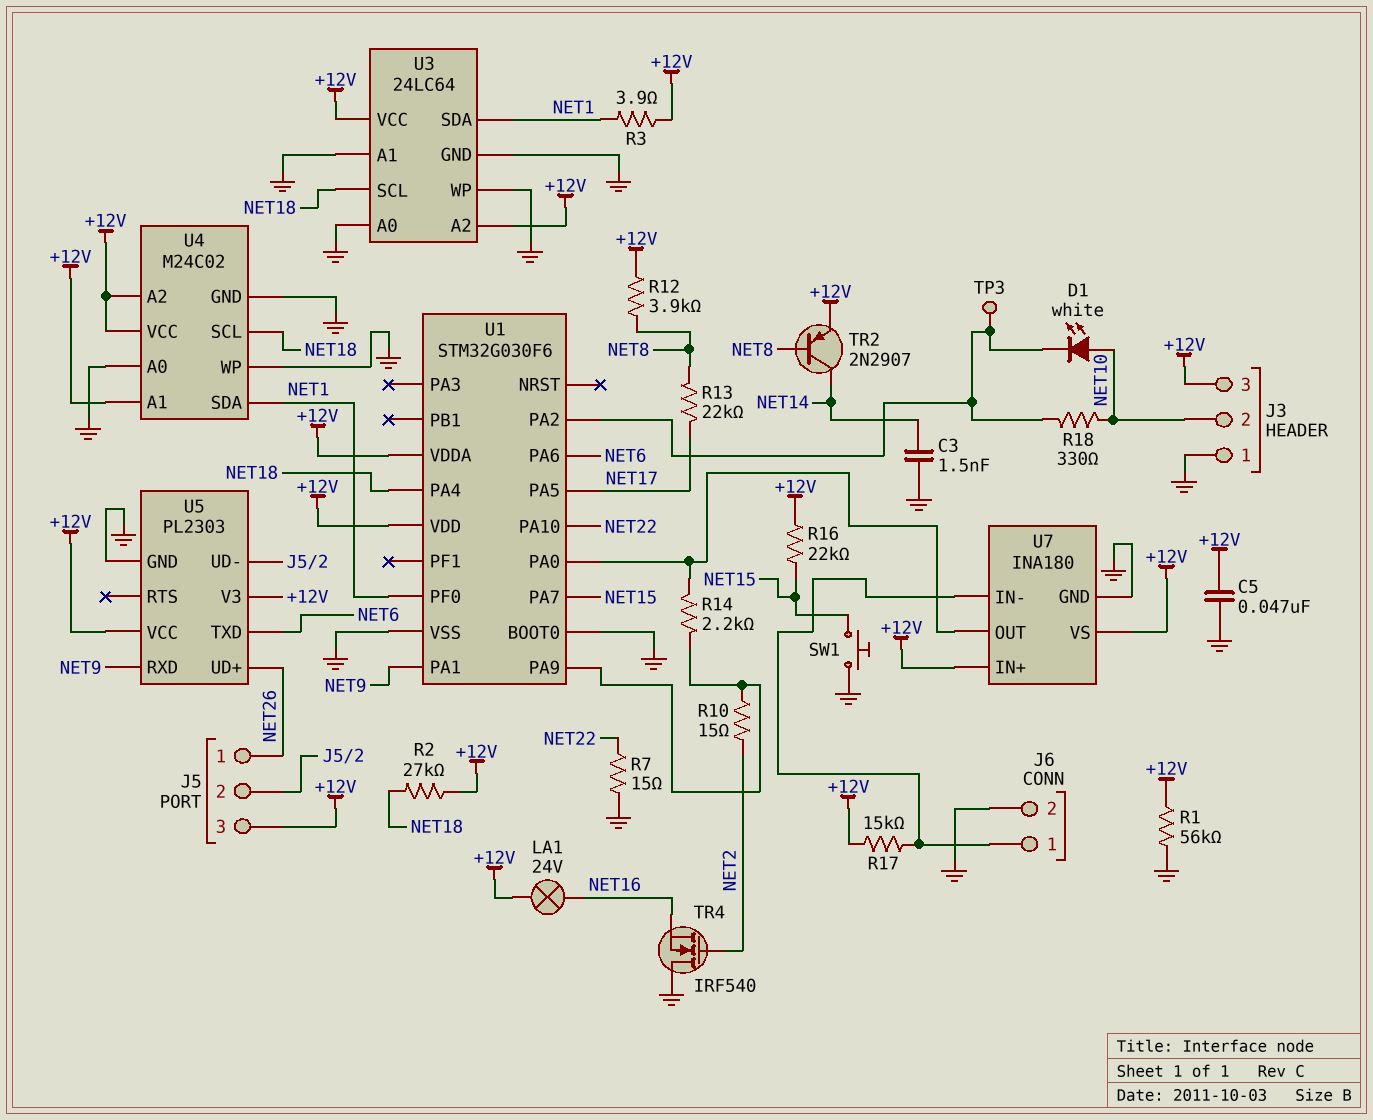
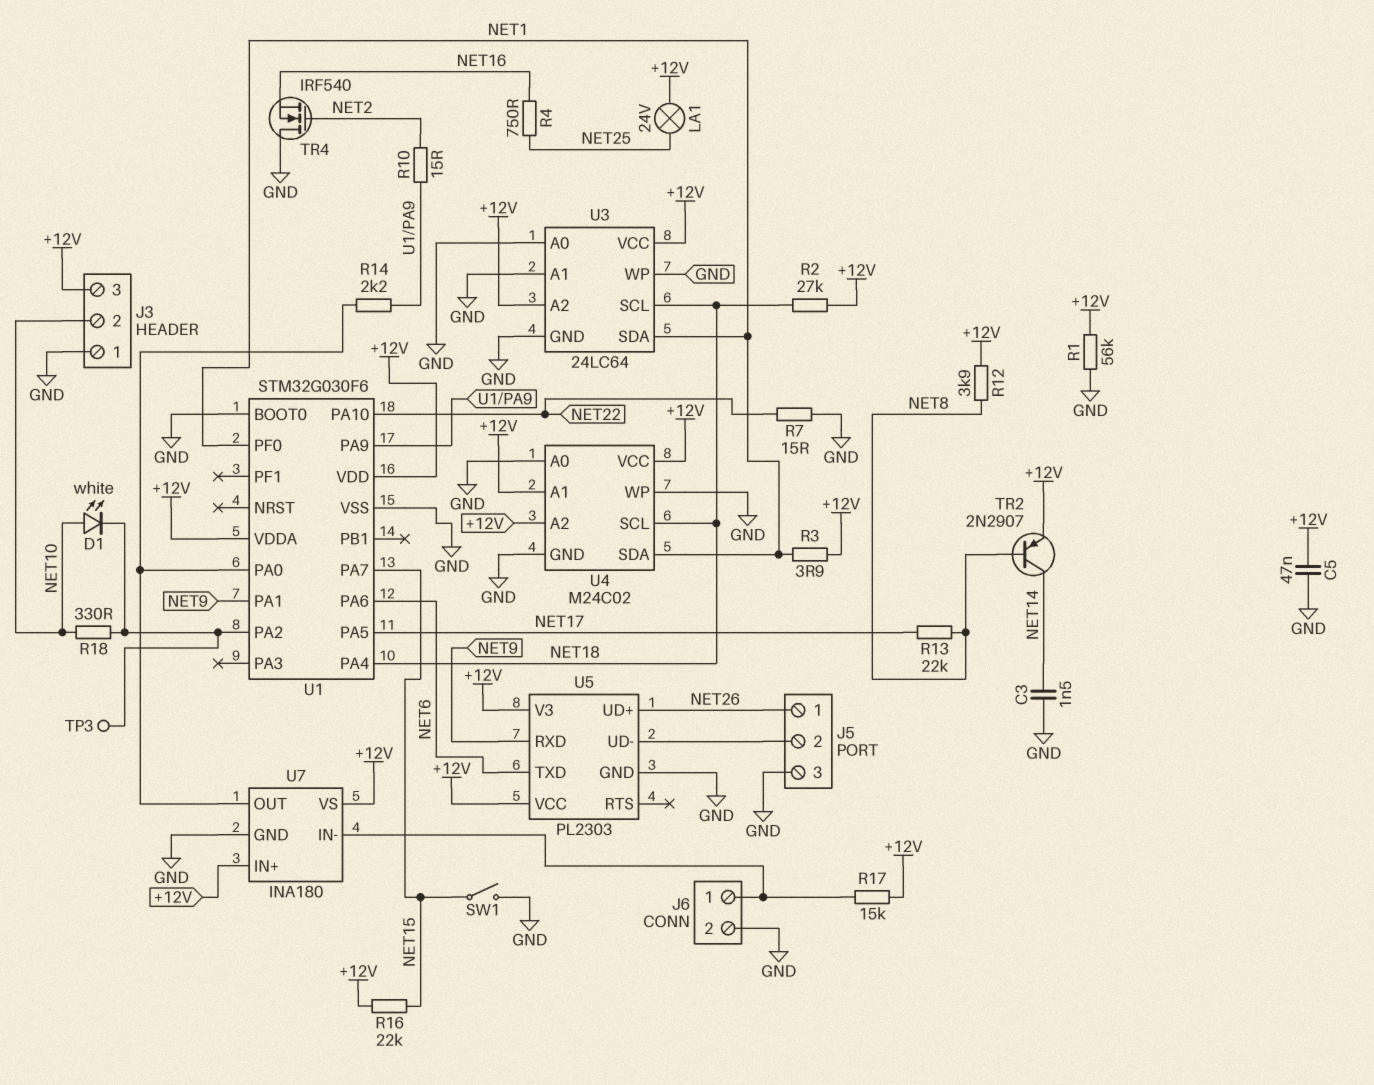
J5 pin 3: +12V -> GND
LA1: lamp 24V (+12V, NET16) -> lamp 24V (+12V, NET25)
R4: none -> 750 (NET16, NET25)
SW1: button (GND, NET15) -> switch (GND, NET15)

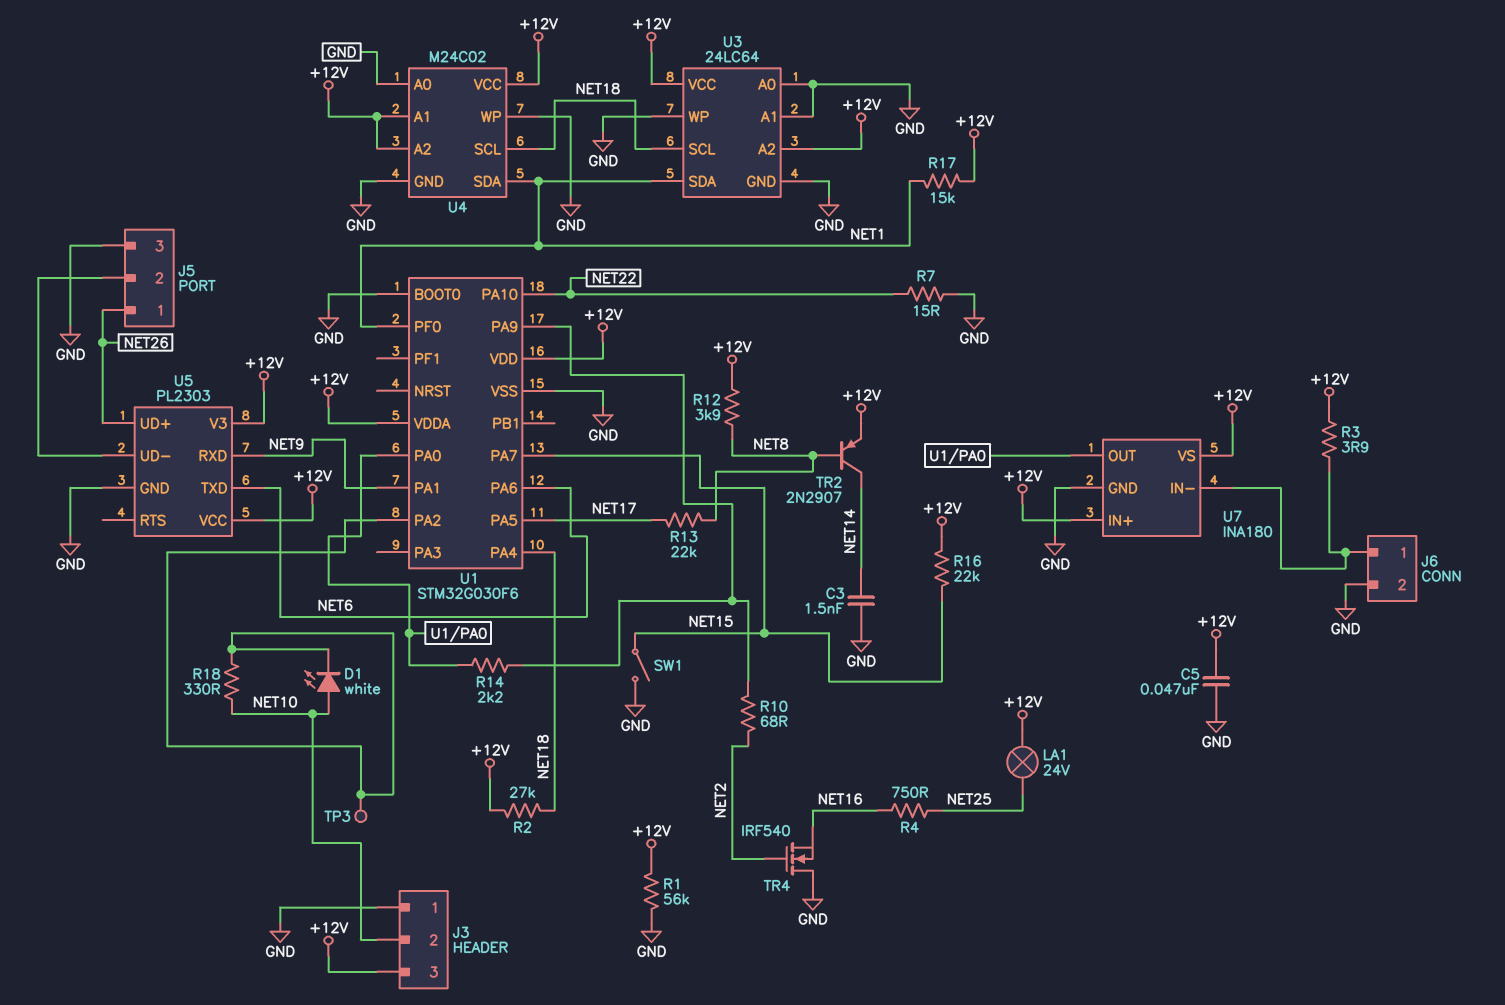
R3: 3.9 (+12V, NET1) -> 3.9 (+12V, J6/1)
R10: 15 (NET2, U1/PA9) -> 68 (NET2, U1/PA9)
R17: 15k (+12V, J6/1) -> 15k (+12V, NET1)

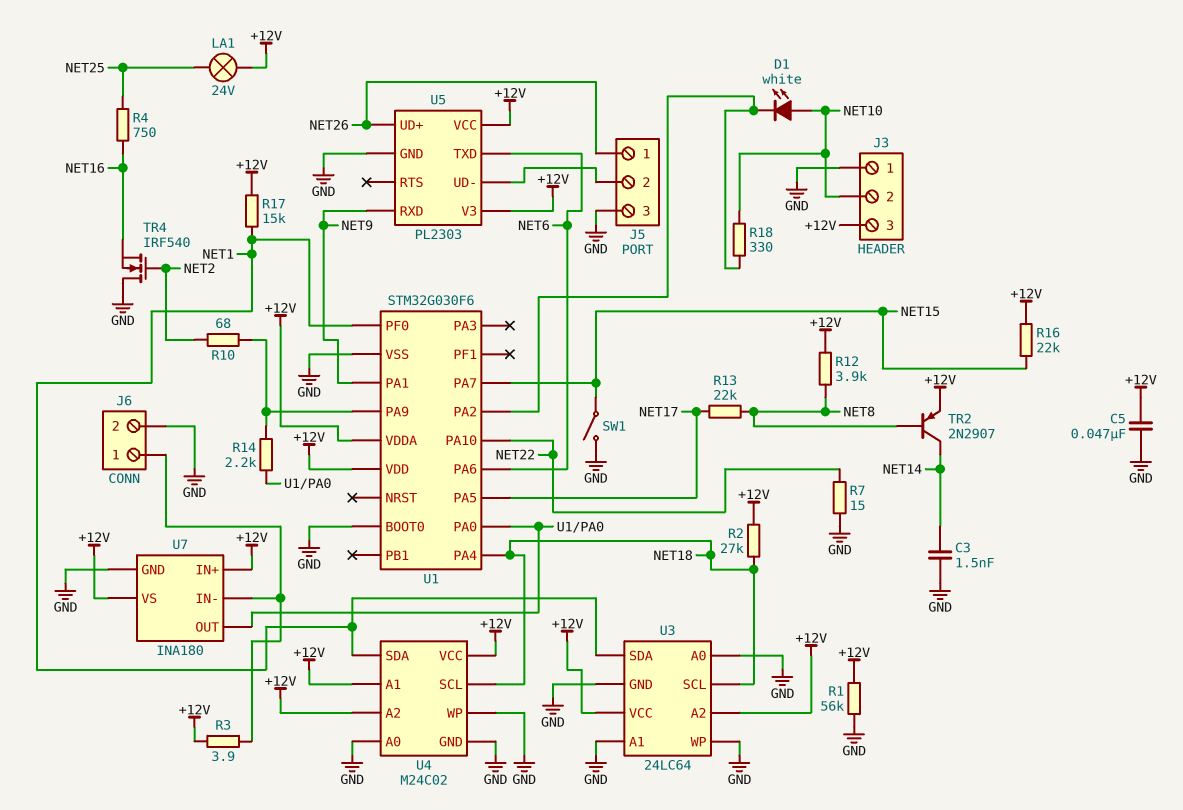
TP3: test point (U1/PA2) -> none

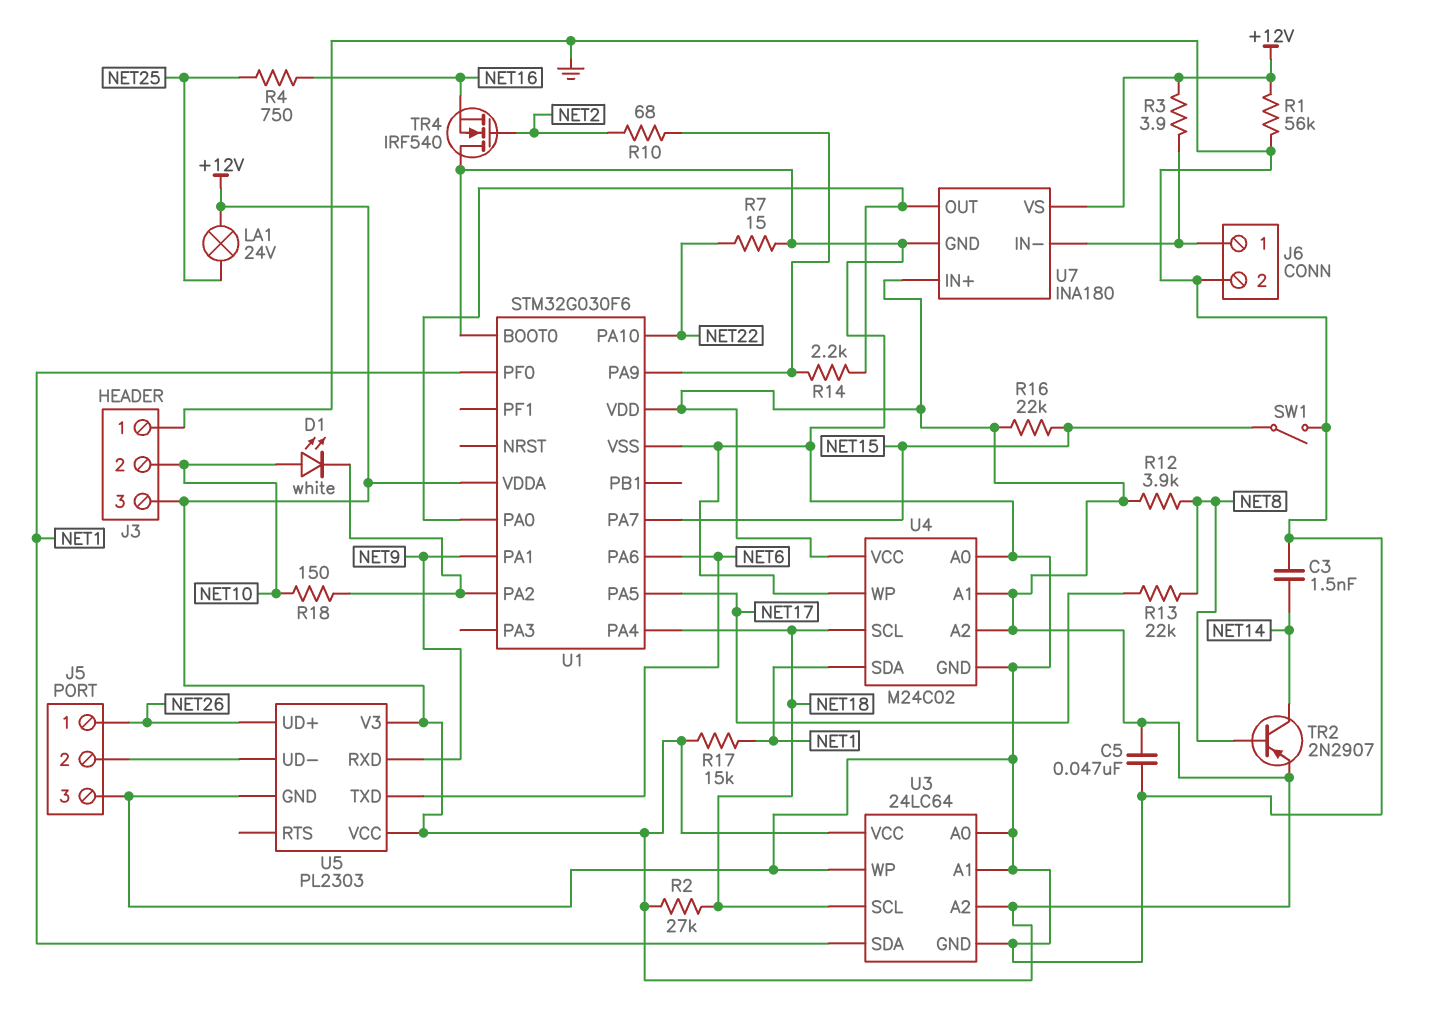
R18: 330 (NET10, U1/PA2) -> 150 (NET10, U1/PA2)

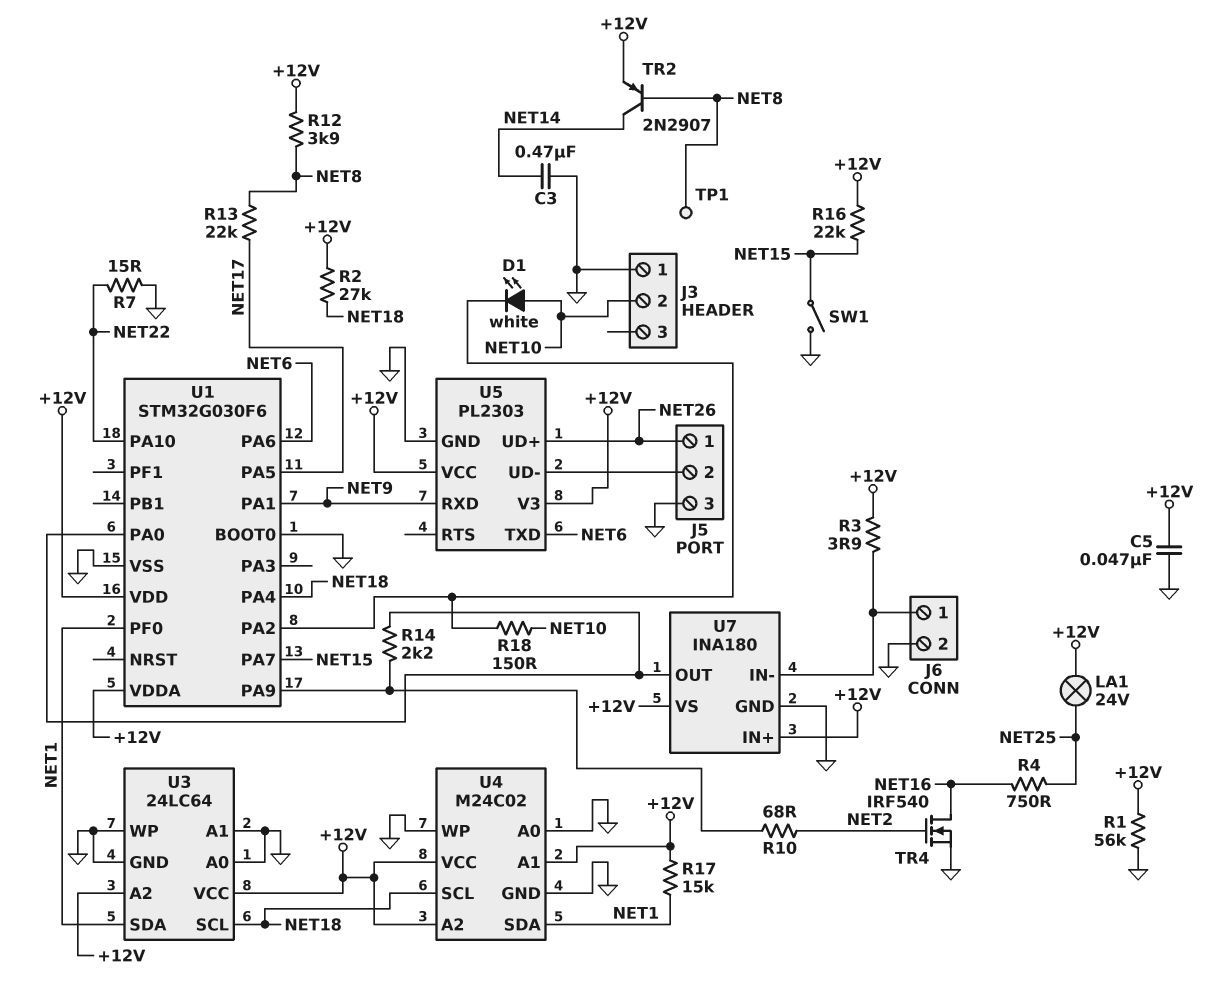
C3: 1.5nF (GND, NET14) -> 470nF (GND, NET14)
J3 pin 3: +12V -> none
TP1: none -> test point (NET8)
TR4: NMOS IRF540 (G NET2, D GND, S NET16) -> NMOS IRF540 (G NET2, D NET16, S GND)

